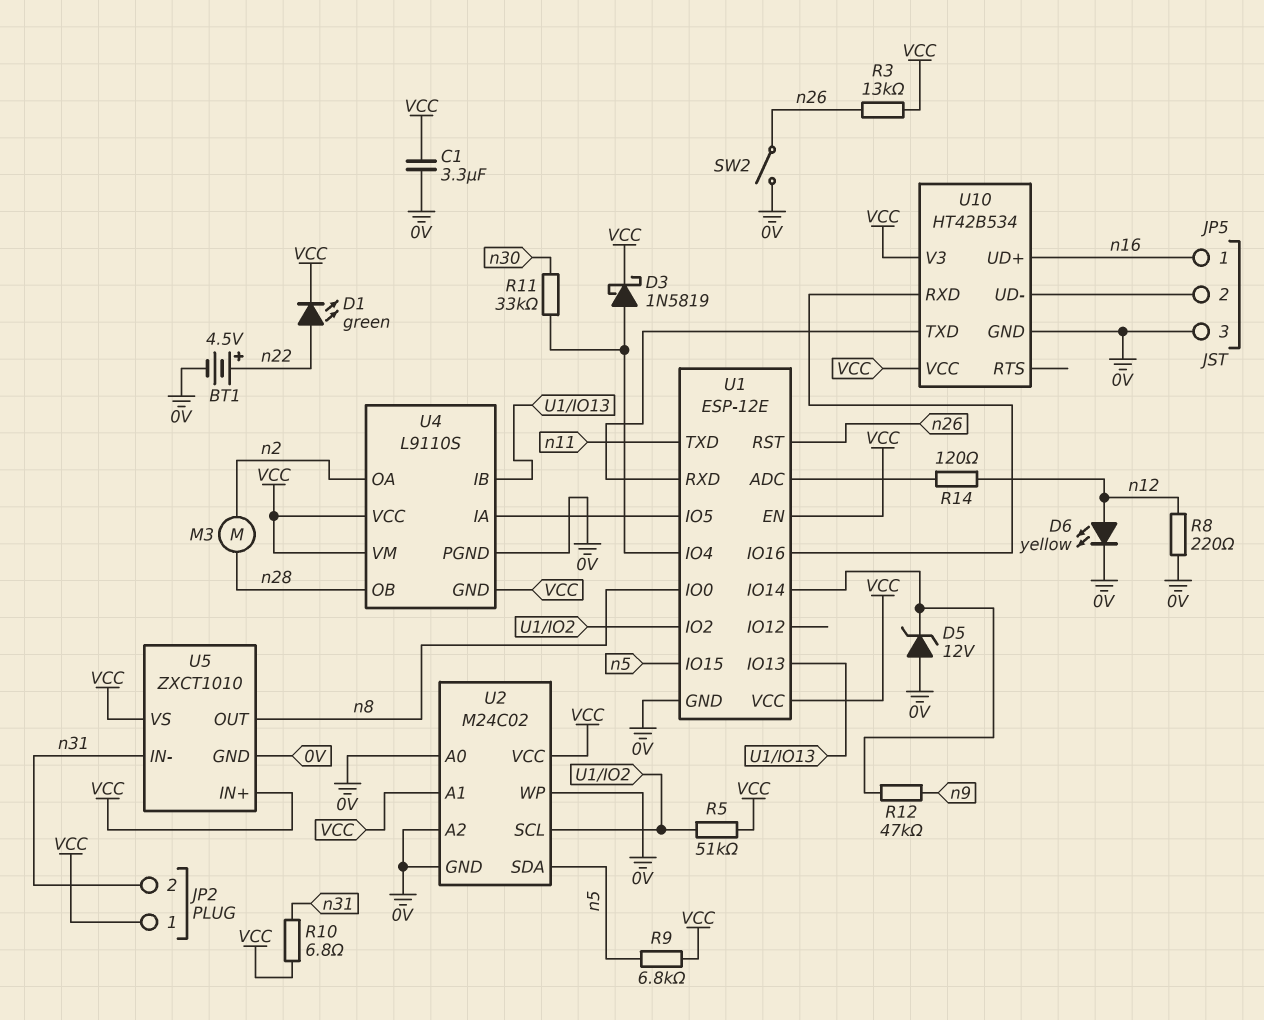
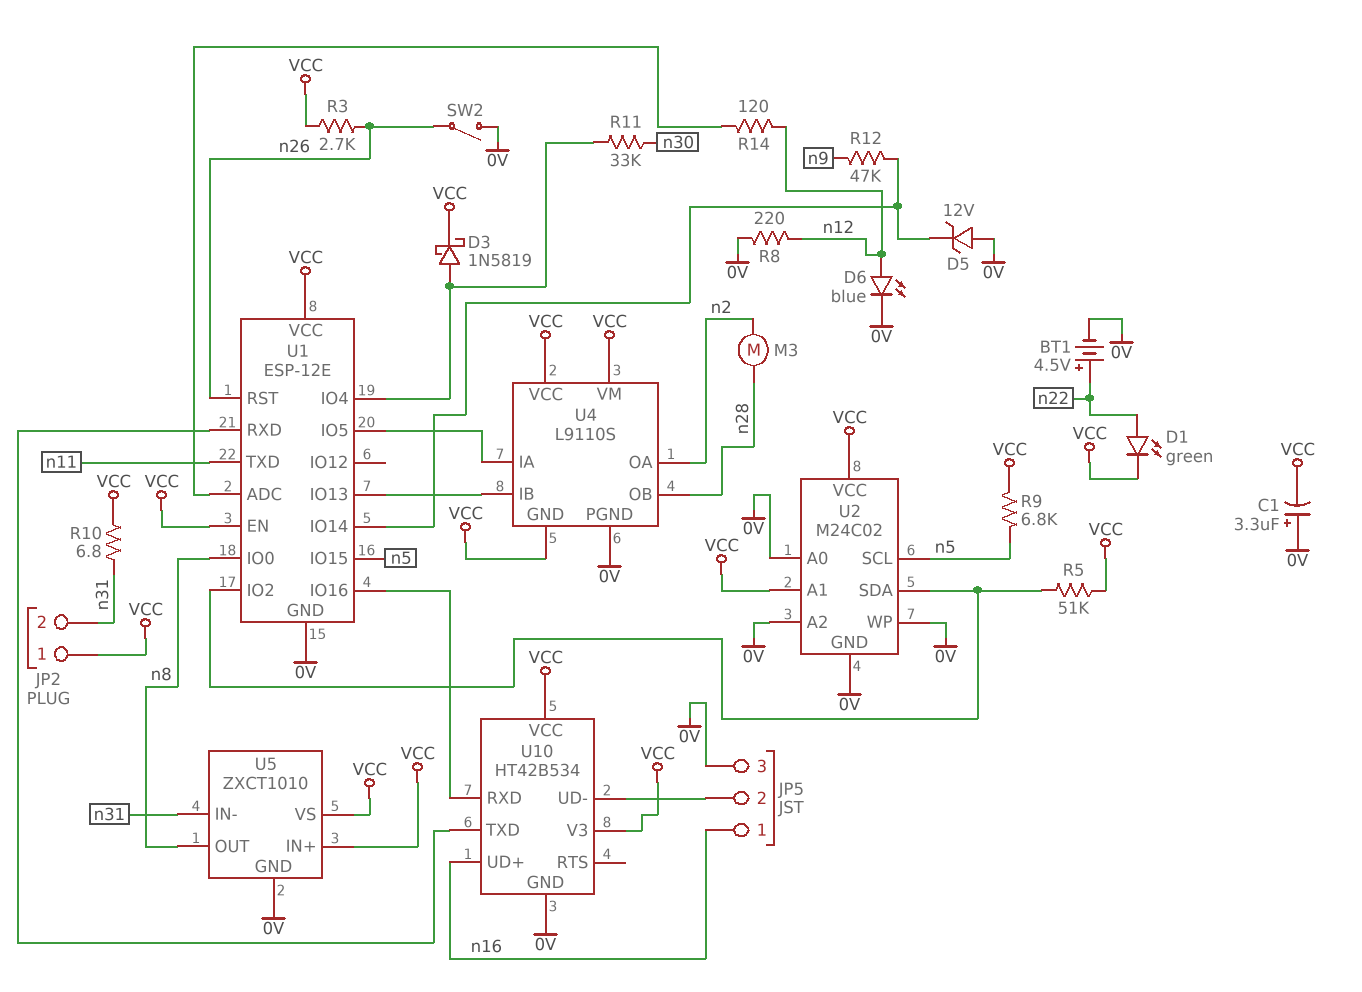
C1: 3.3uF (0V, VCC) -> 3.3uF (plus 0V, minus VCC)
D6: LED yellow (A n12, K 0V) -> LED blue (A n12, K 0V)
R3: 13k (VCC, n26) -> 2.7k (VCC, n26)
U2 pin SCL: U1/IO2 -> n5
U2 pin SDA: n5 -> U1/IO2

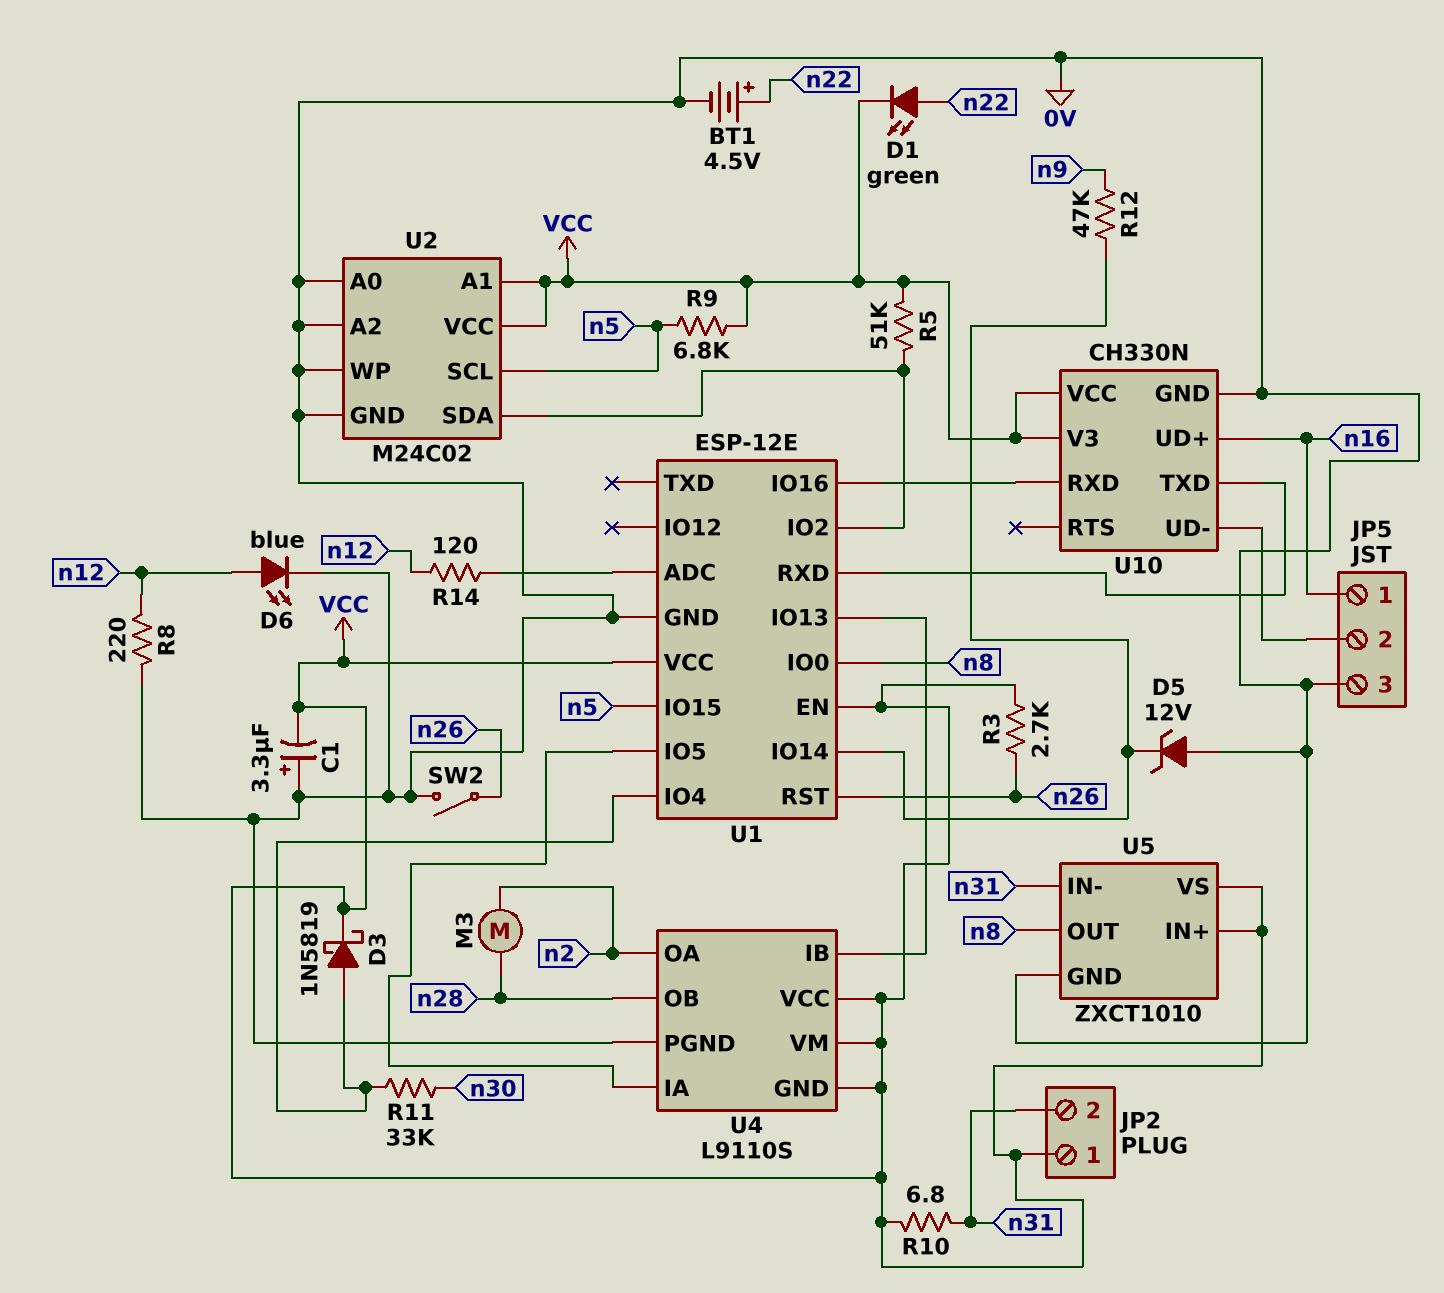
U1 pin TXD: n11 -> none
U10: HT42B534 -> CH330N

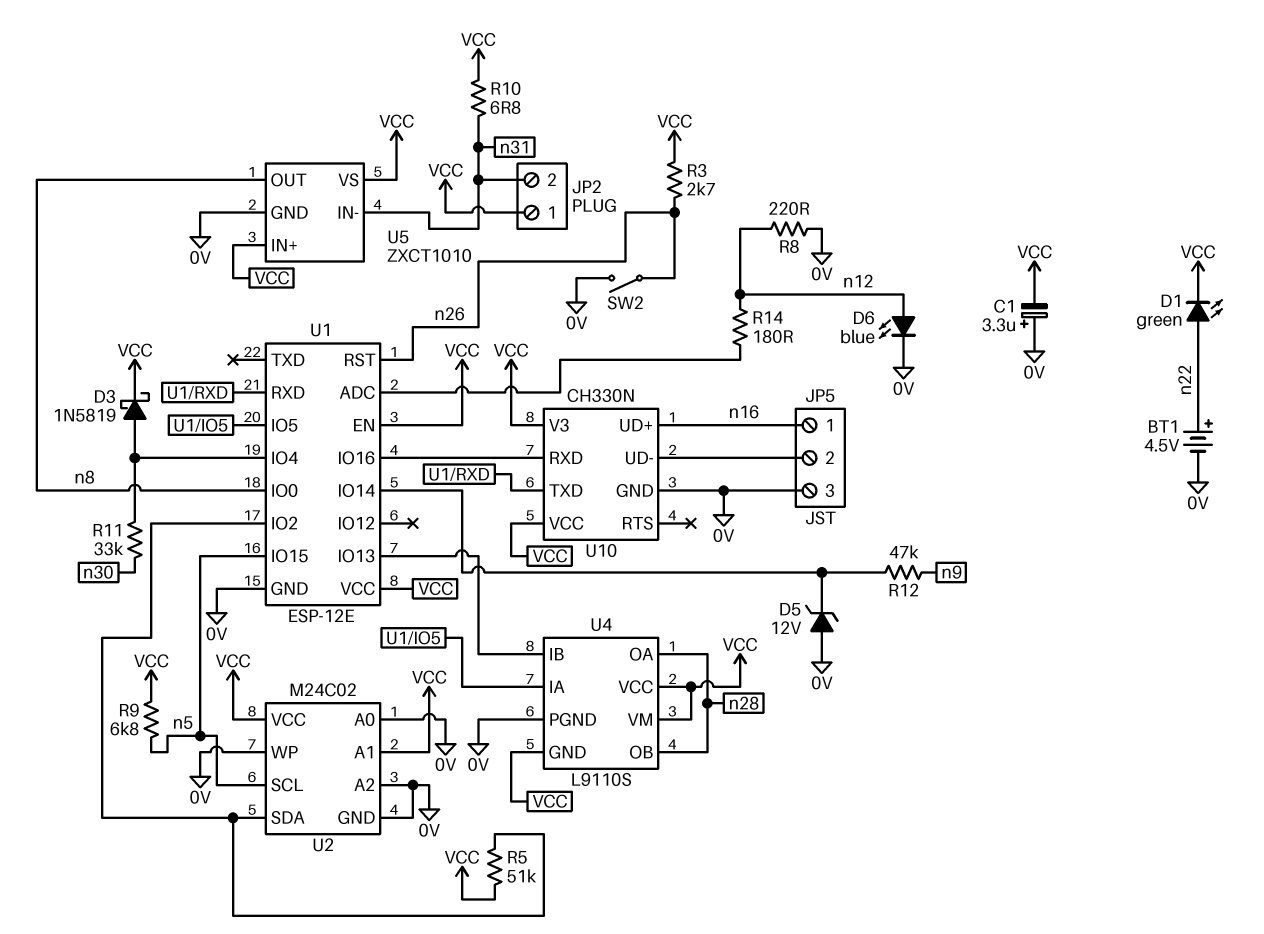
M3: motor (n2, n28) -> none
R14: 120 (U1/ADC, n12) -> 180 (U1/ADC, n12)
U4 pin OA: n2 -> n28

